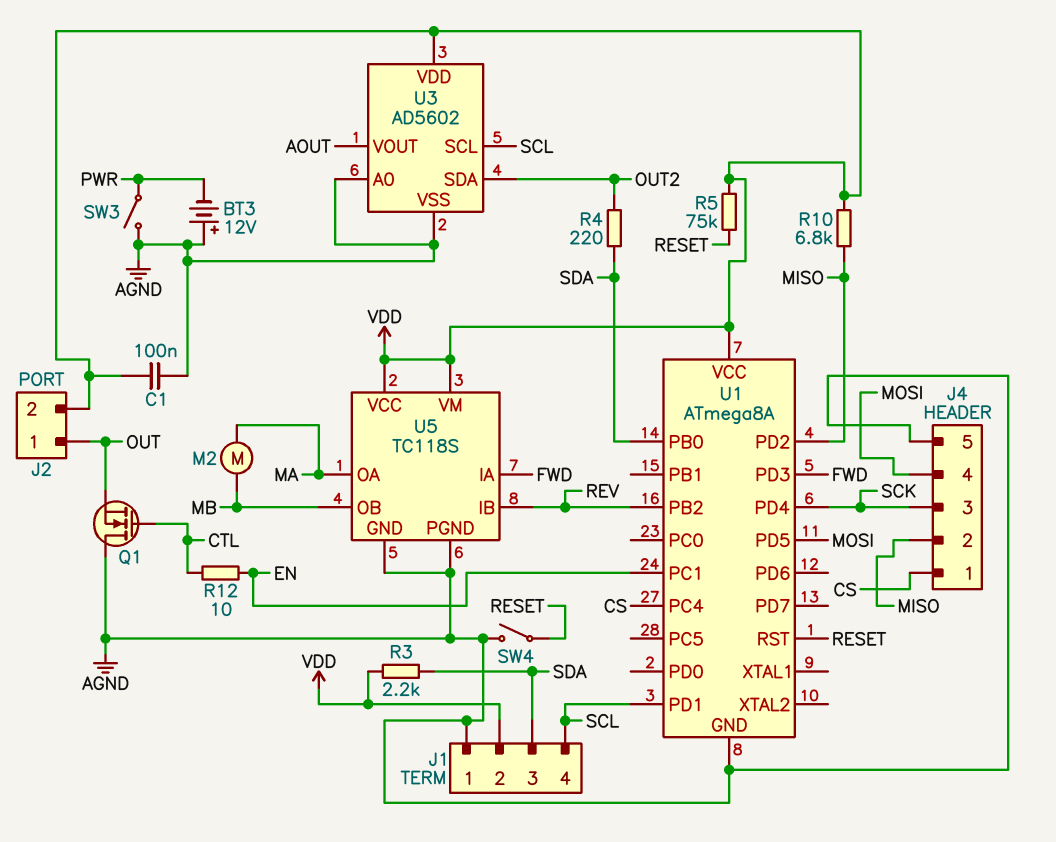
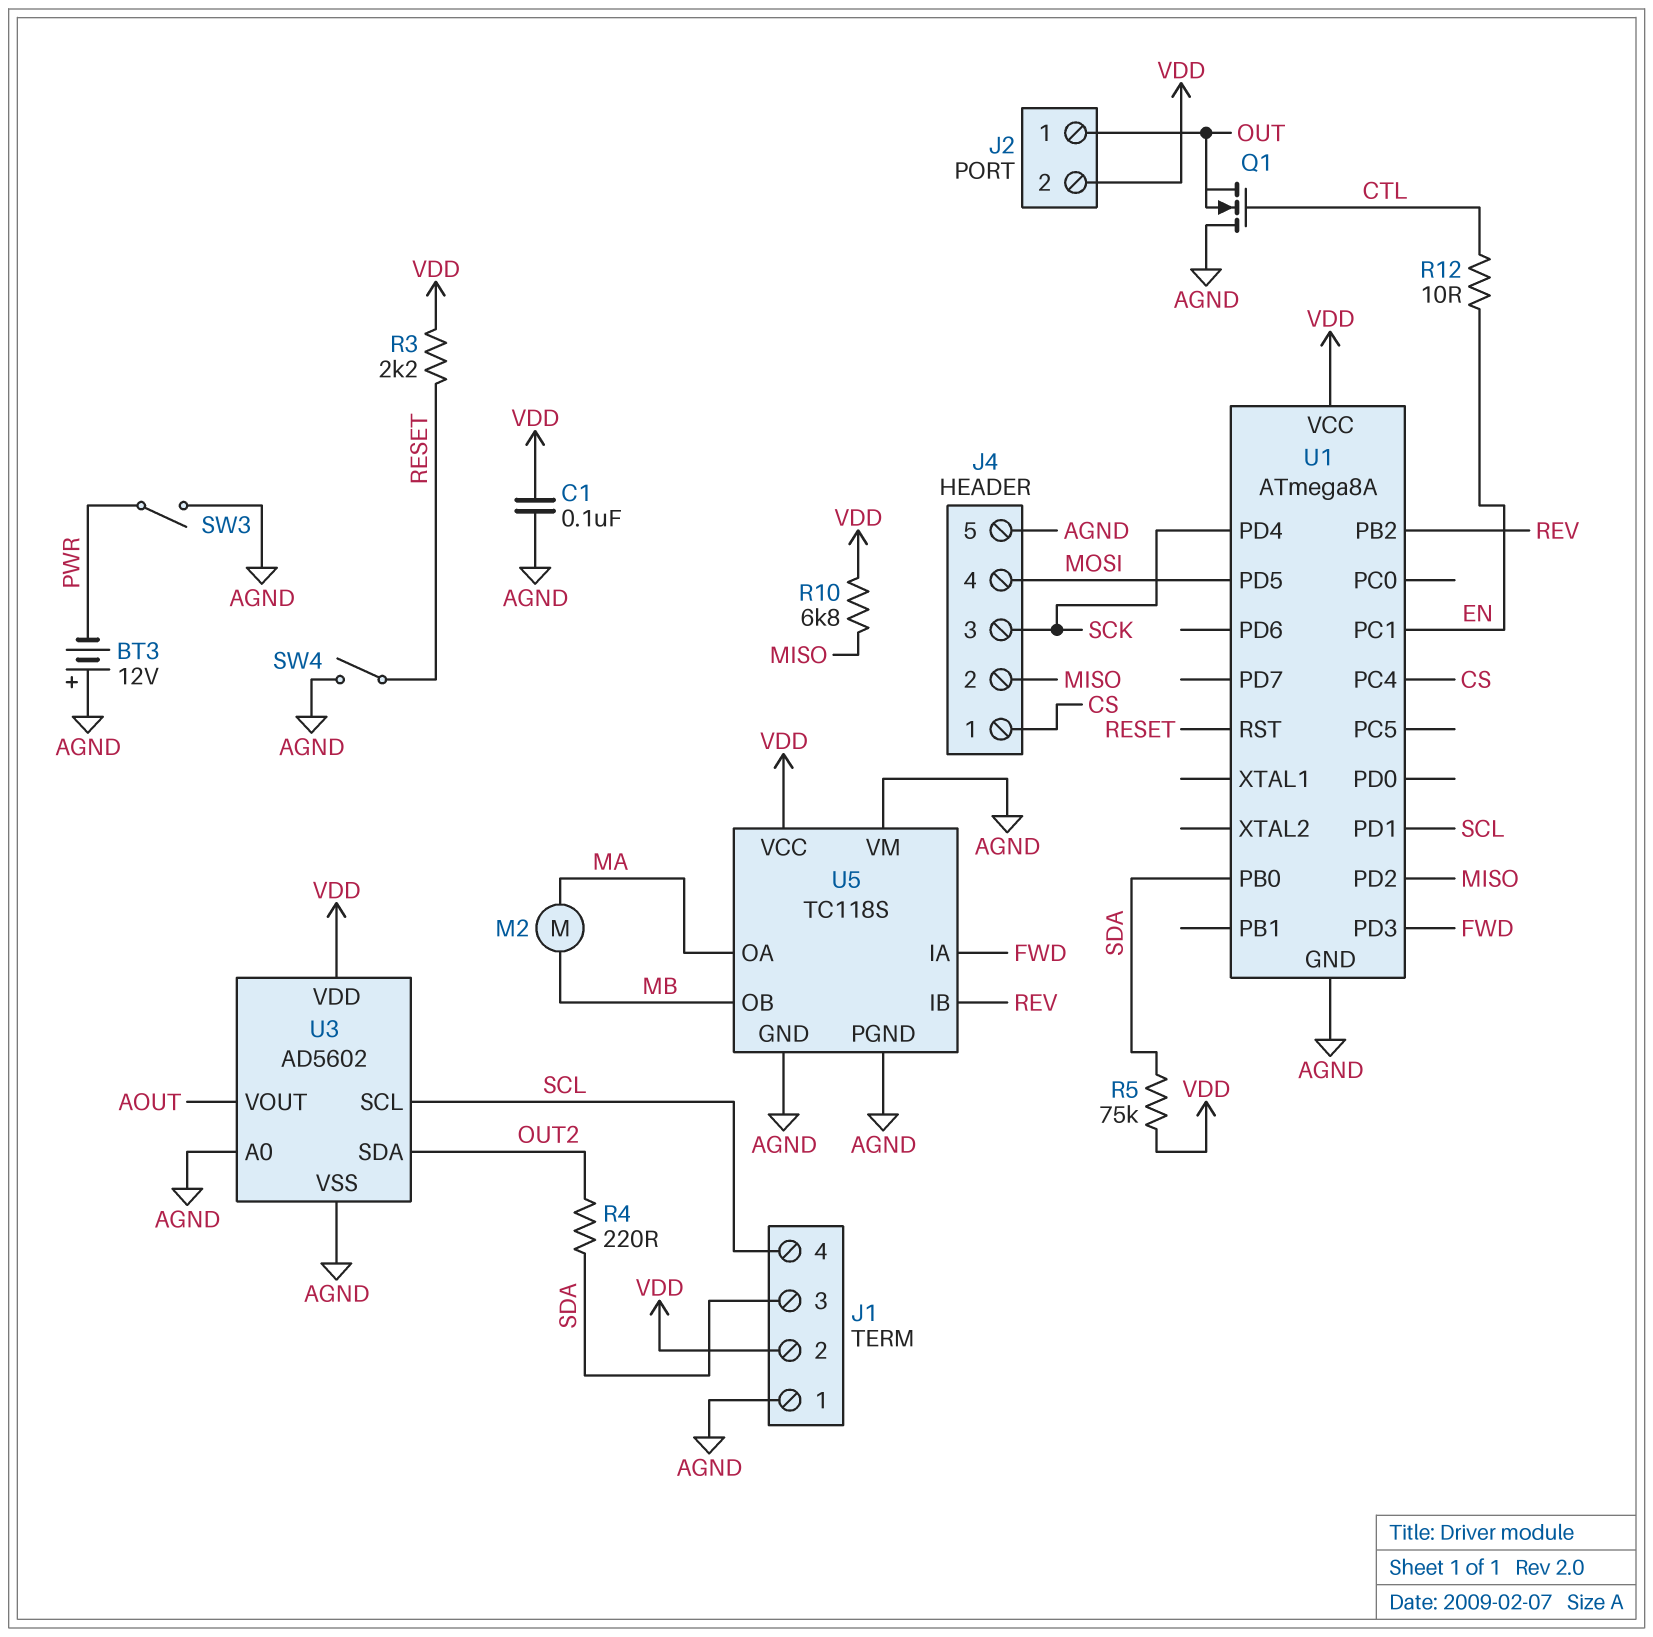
R3: 2.2k (SDA, VDD) -> 2.2k (RESET, VDD)
R5: 75k (RESET, VDD) -> 75k (SDA, VDD)
U5 pin VM: VDD -> AGND

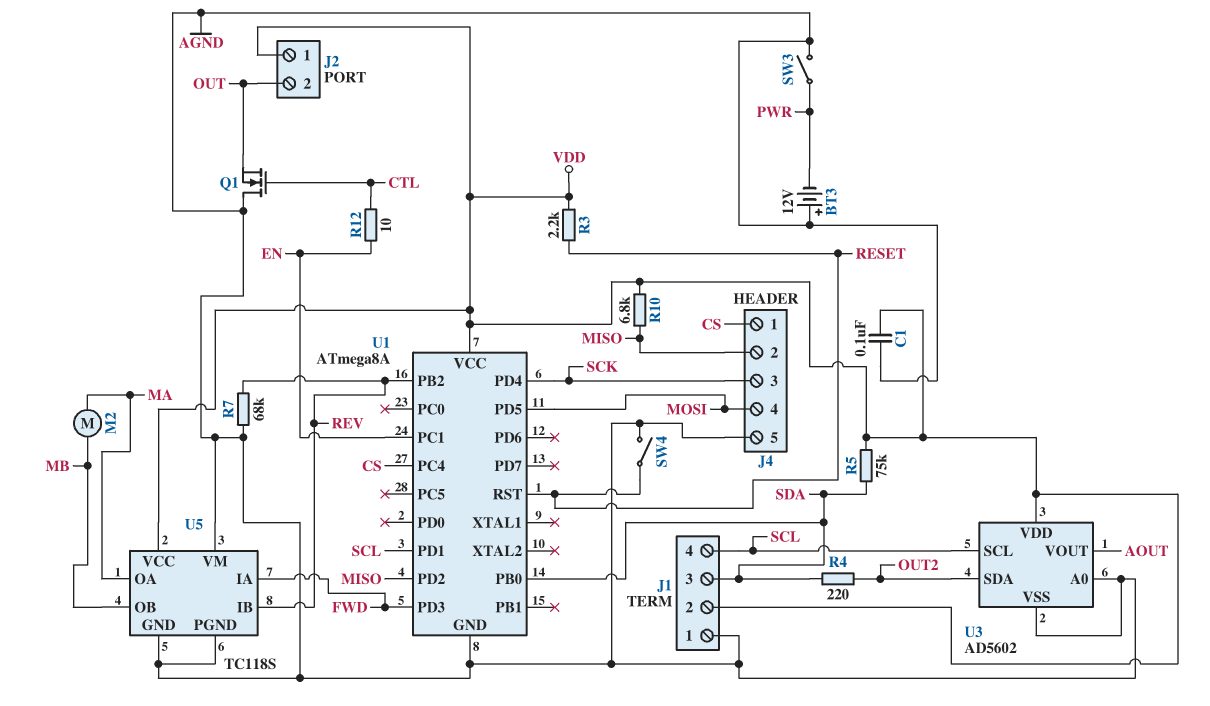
J2 pin 1: OUT -> VDD
J2 pin 2: VDD -> OUT
R7: none -> 68k (AGND, REV)

